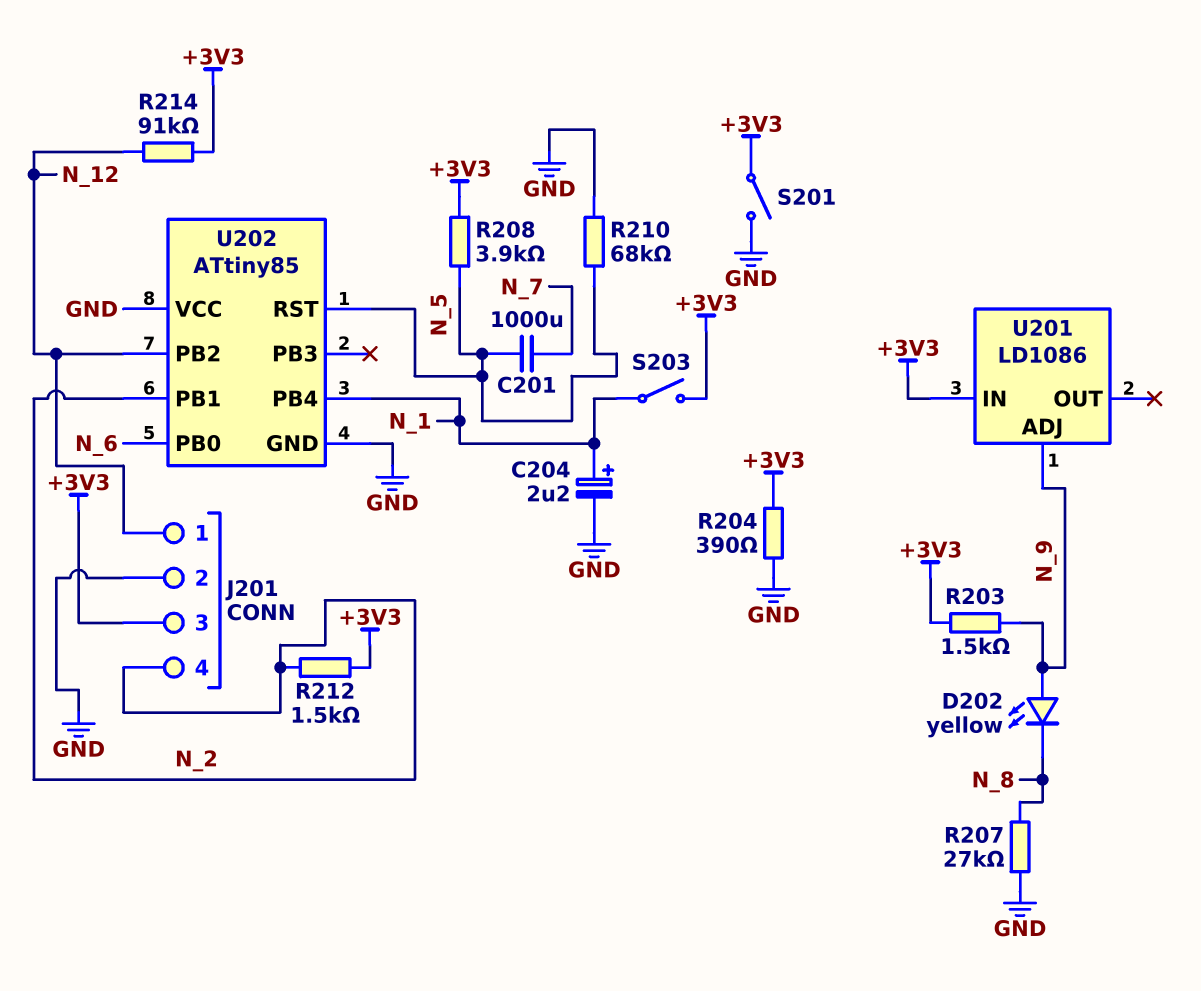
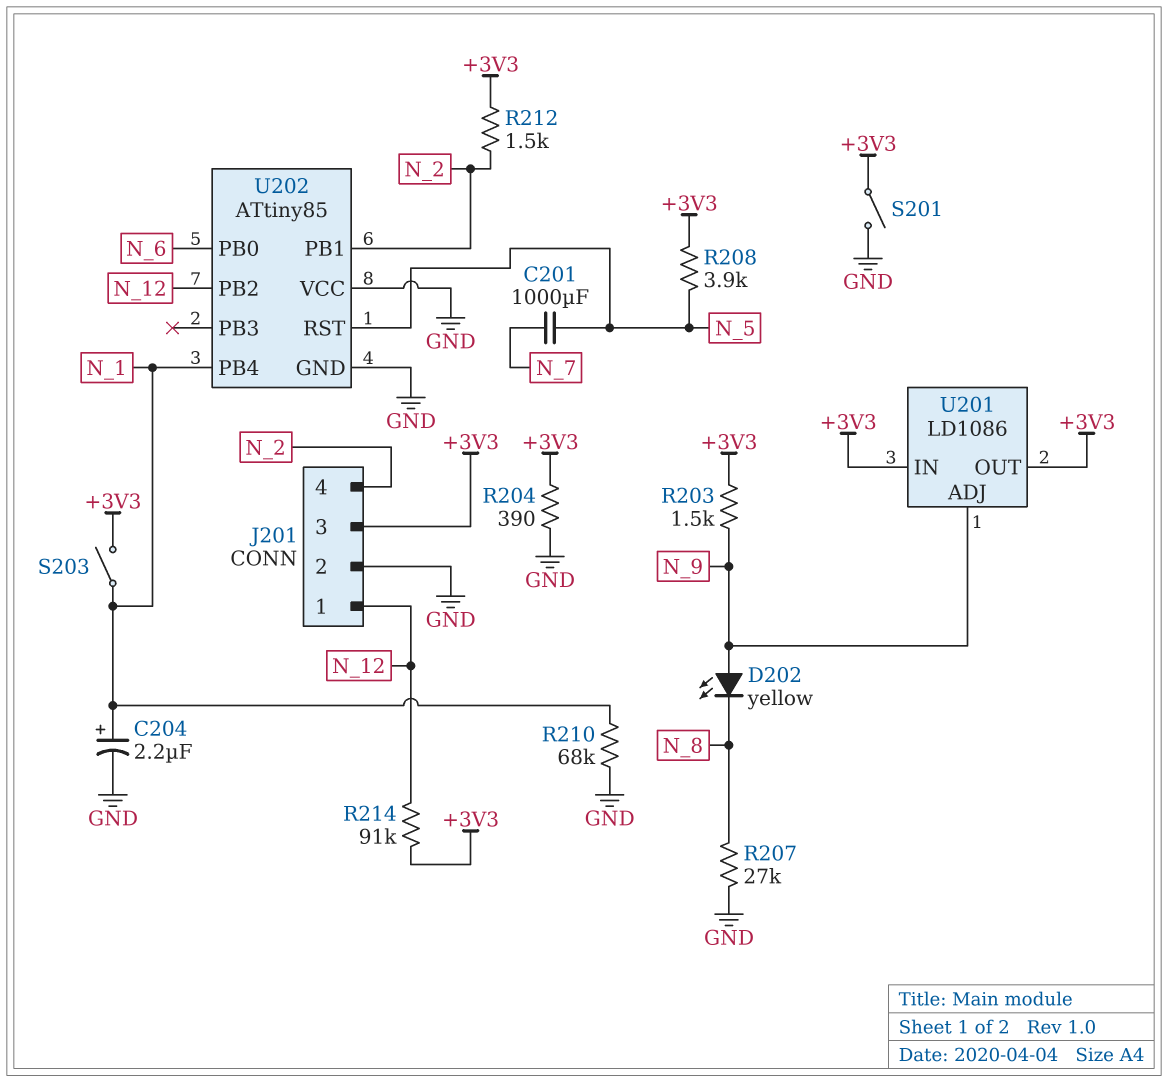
R210: 68k (GND, N_5) -> 68k (GND, N_1)
U201 pin OUT: none -> +3V3

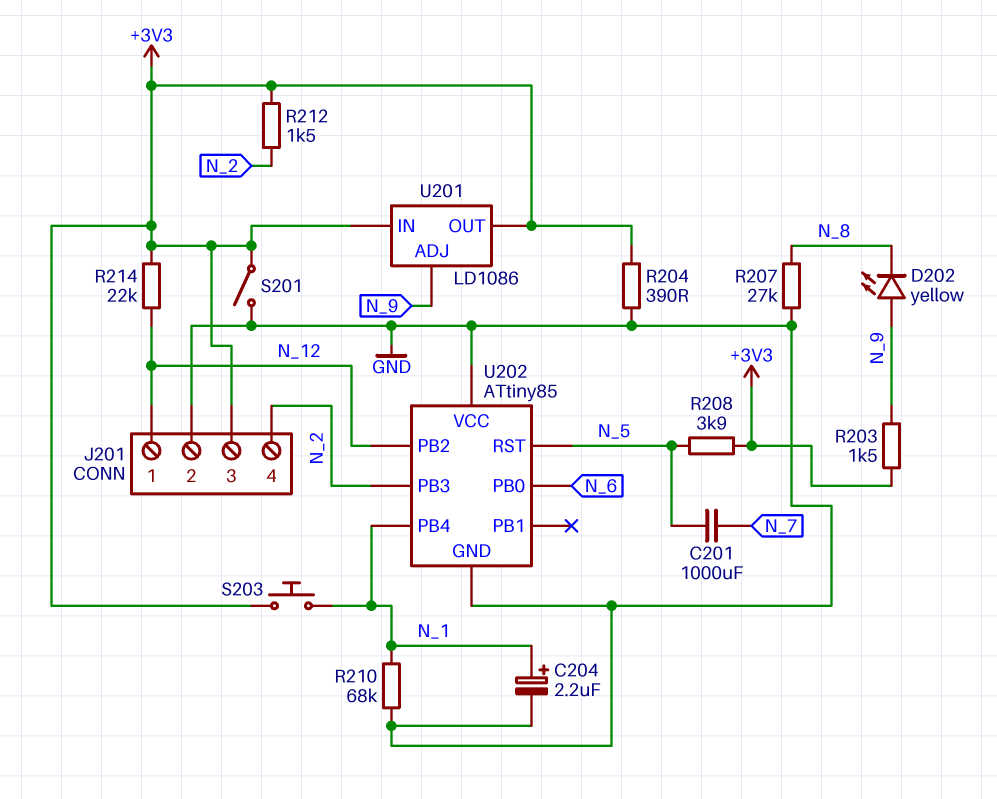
R214: 91k (+3V3, N_12) -> 22k (+3V3, N_12)
S203: switch (+3V3, N_1) -> button (+3V3, N_1)
U202 pin PB1: N_2 -> none
U202 pin PB3: none -> N_2

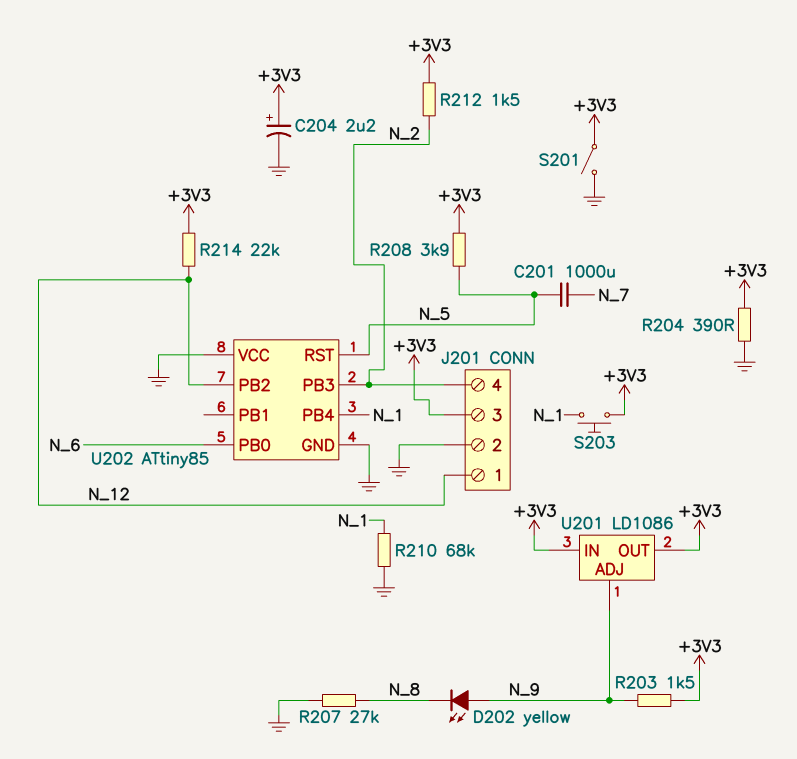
C204: 2.2uF (plus N_1, minus GND) -> 2.2uF (plus +3V3, minus GND)

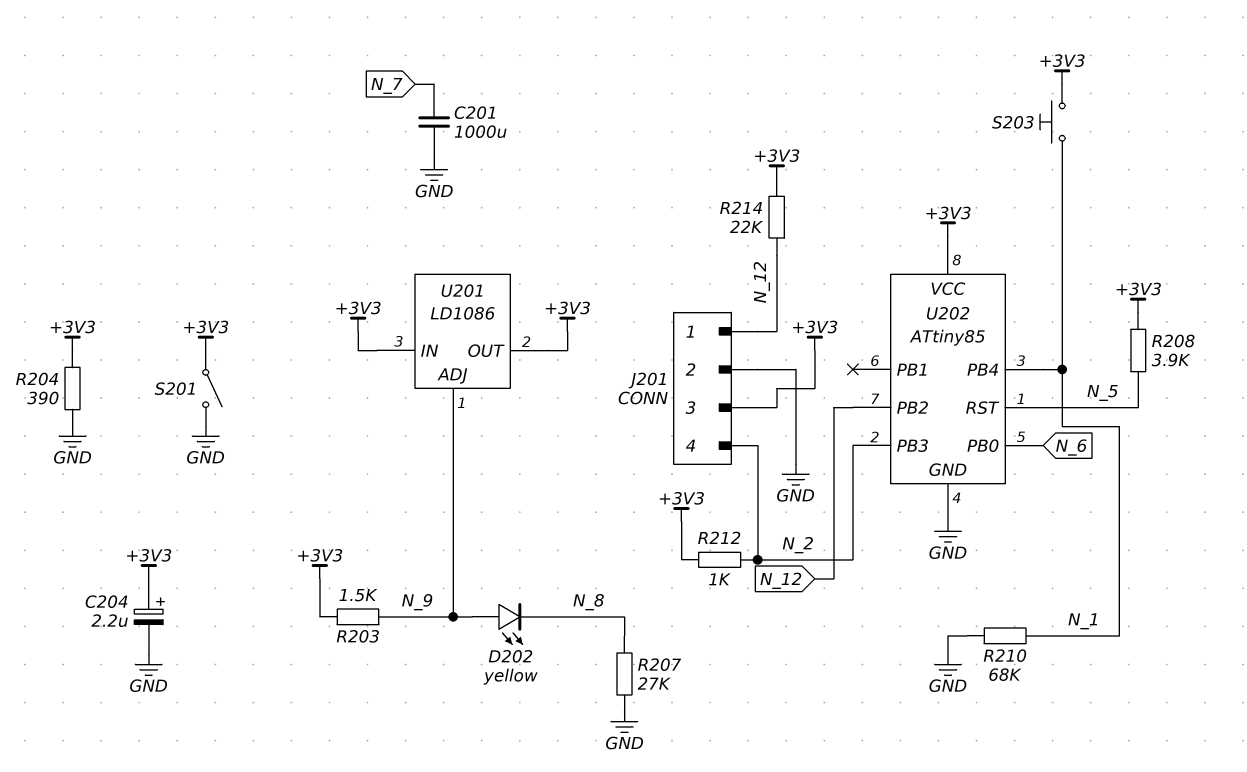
C201: 1000uF (N_5, N_7) -> 1000uF (GND, N_7)
R212: 1.5k (+3V3, N_2) -> 1k (+3V3, N_2)
U202 pin VCC: GND -> +3V3

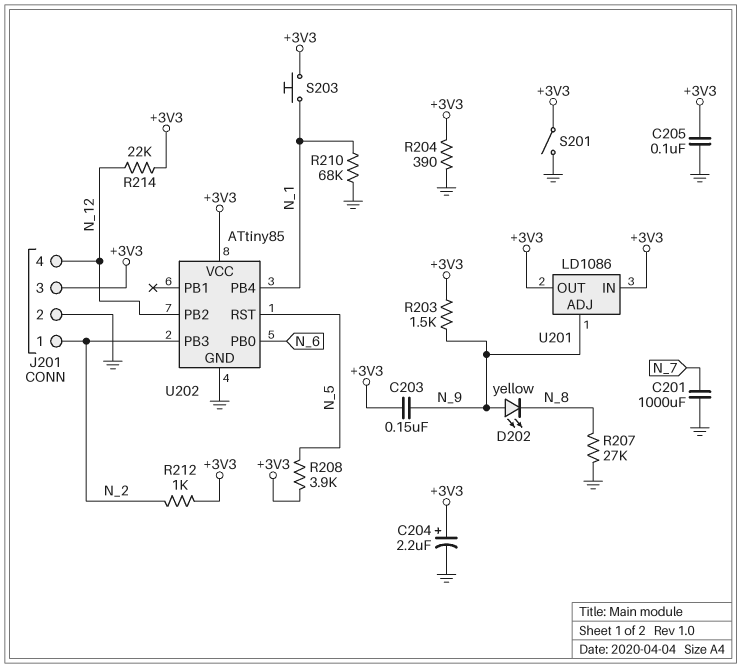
C203: none -> 150nF (+3V3, N_9)
C205: none -> 100nF (+3V3, GND)
J201 pin 1: N_12 -> N_2
J201 pin 4: N_2 -> N_12

